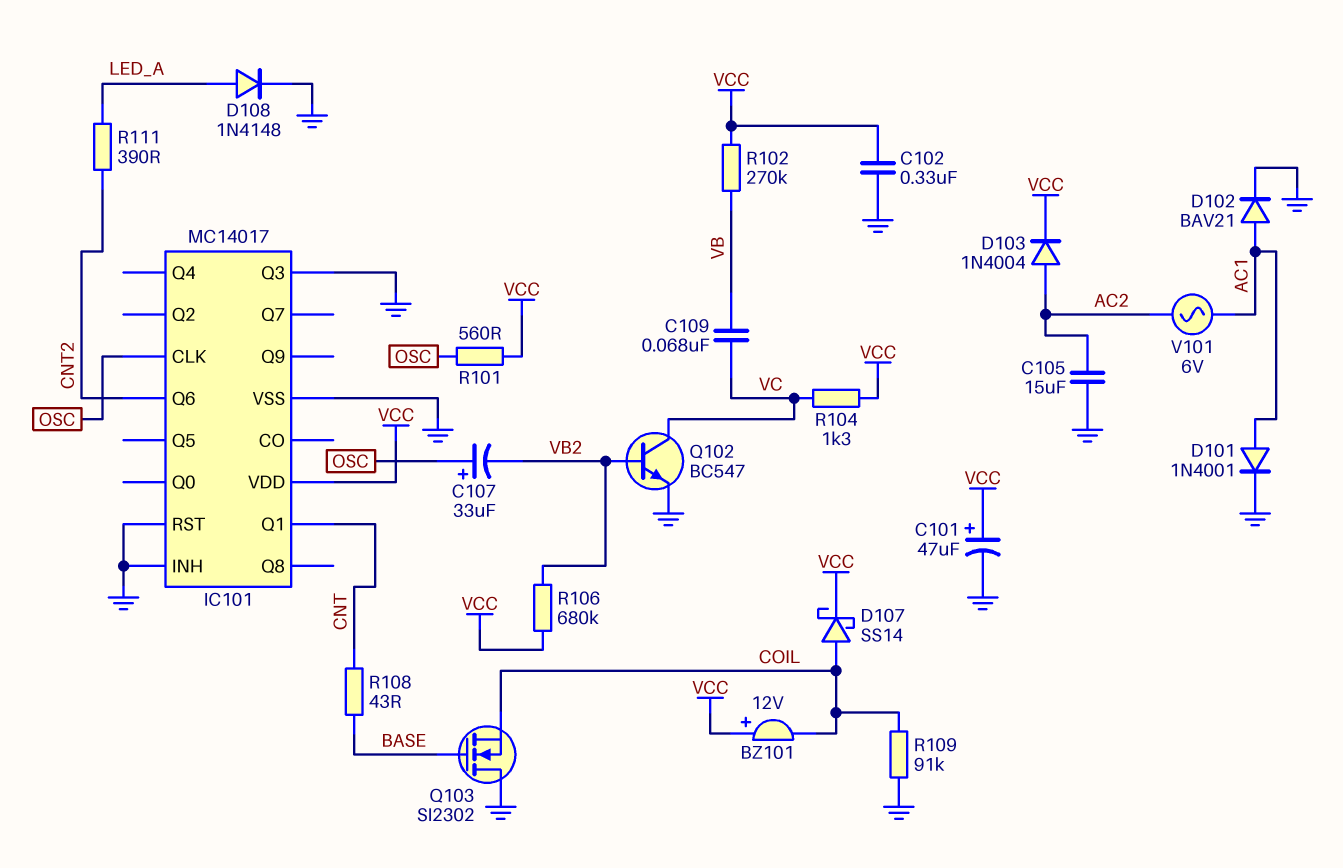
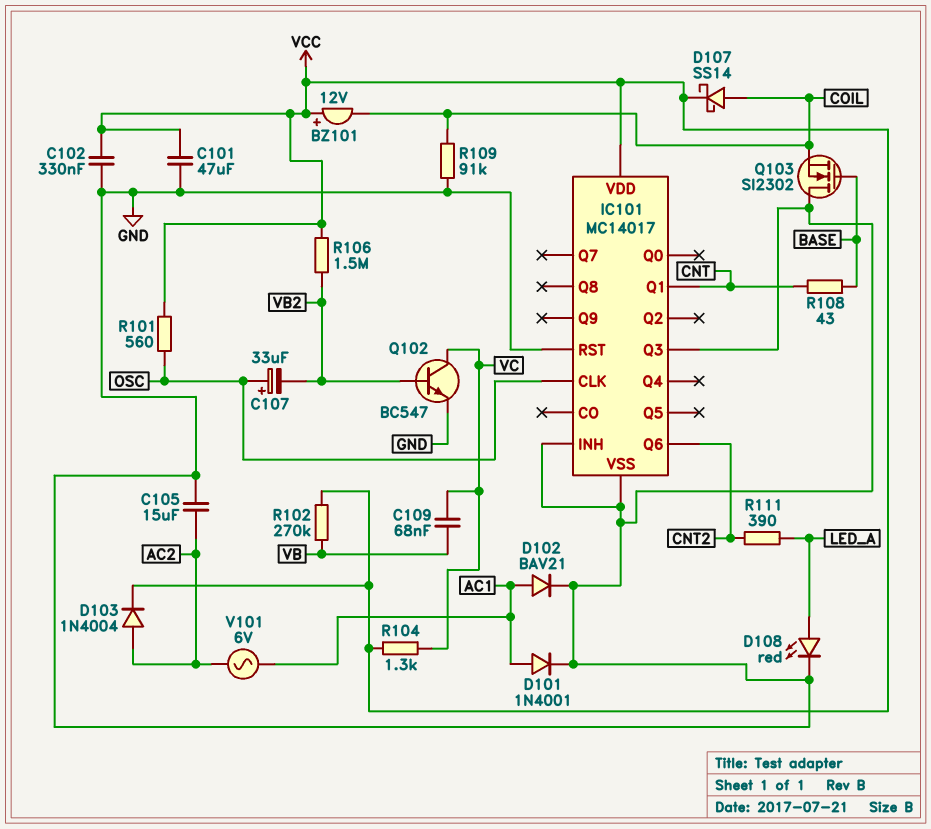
C101: 47uF (plus VCC, minus GND) -> 47uF (GND, VCC)
D108: diode 1N4148 (A LED_A, K GND) -> LED red (A LED_A, K GND)
R106: 680k (VB2, VCC) -> 1.5M (VB2, VCC)

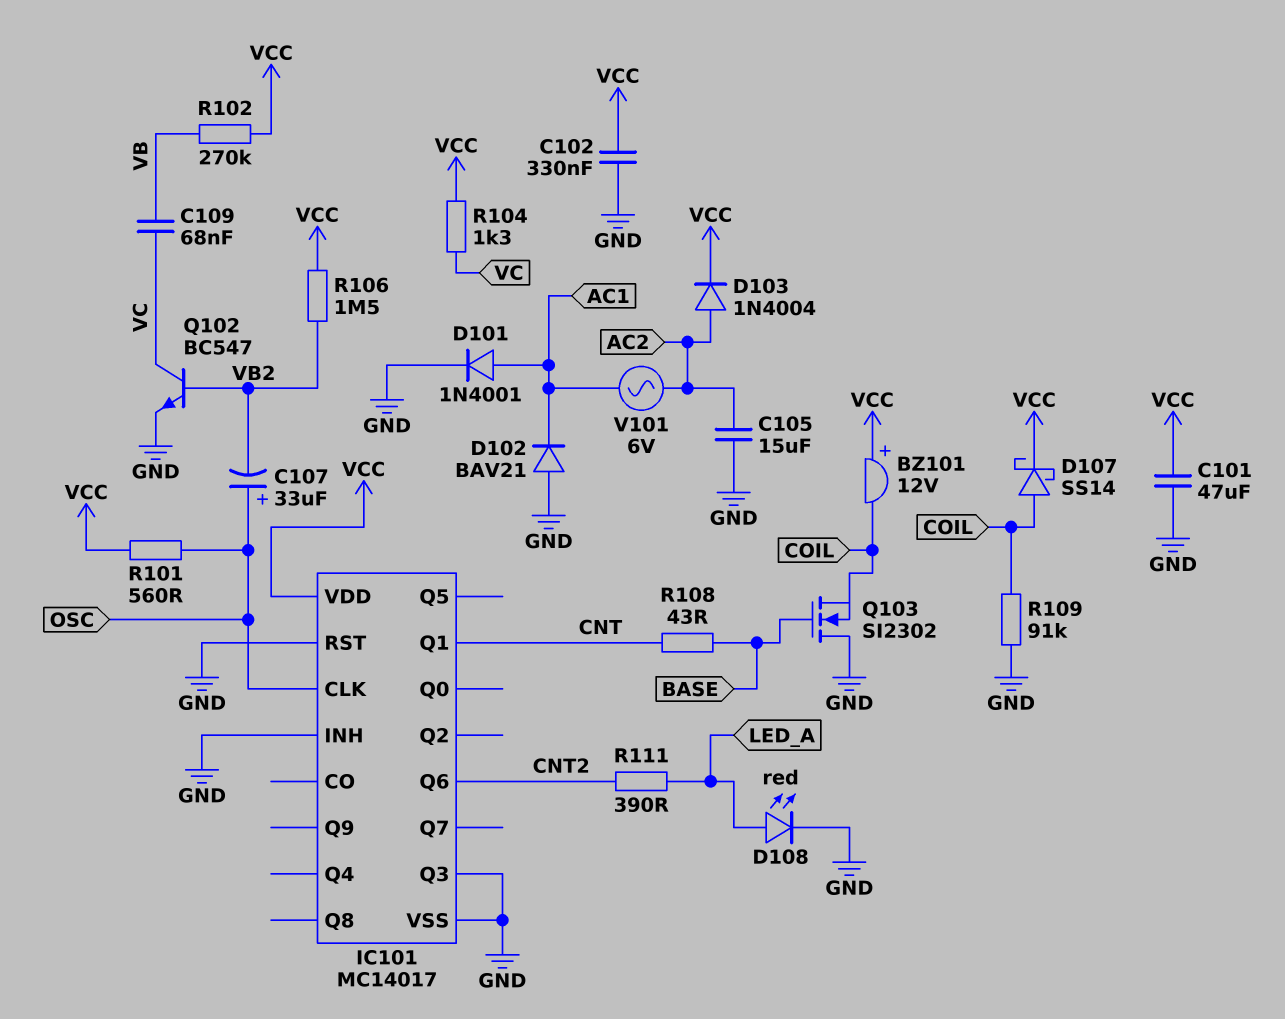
D102: diode BAV21 (A AC1, K GND) -> diode BAV21 (A GND, K AC1)

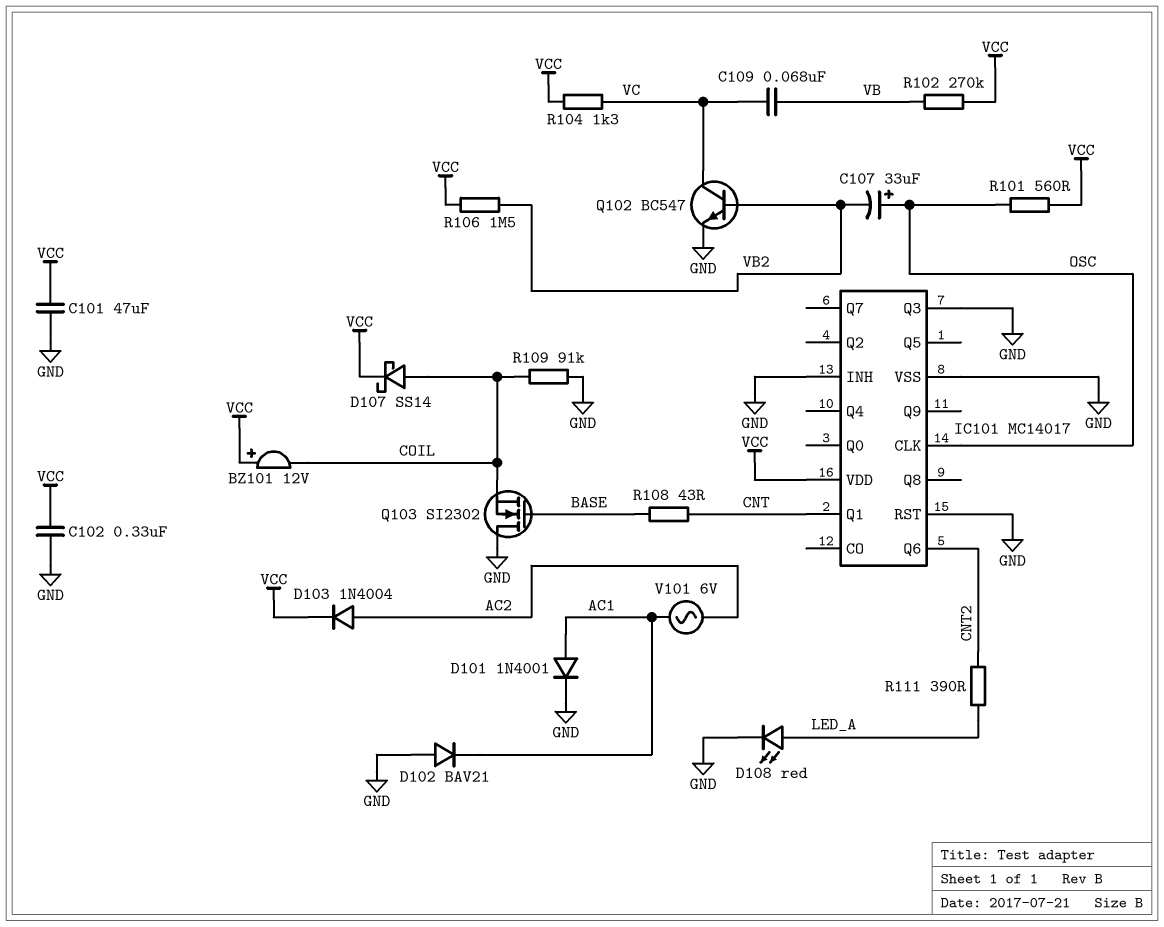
C105: 15uF (AC2, GND) -> none

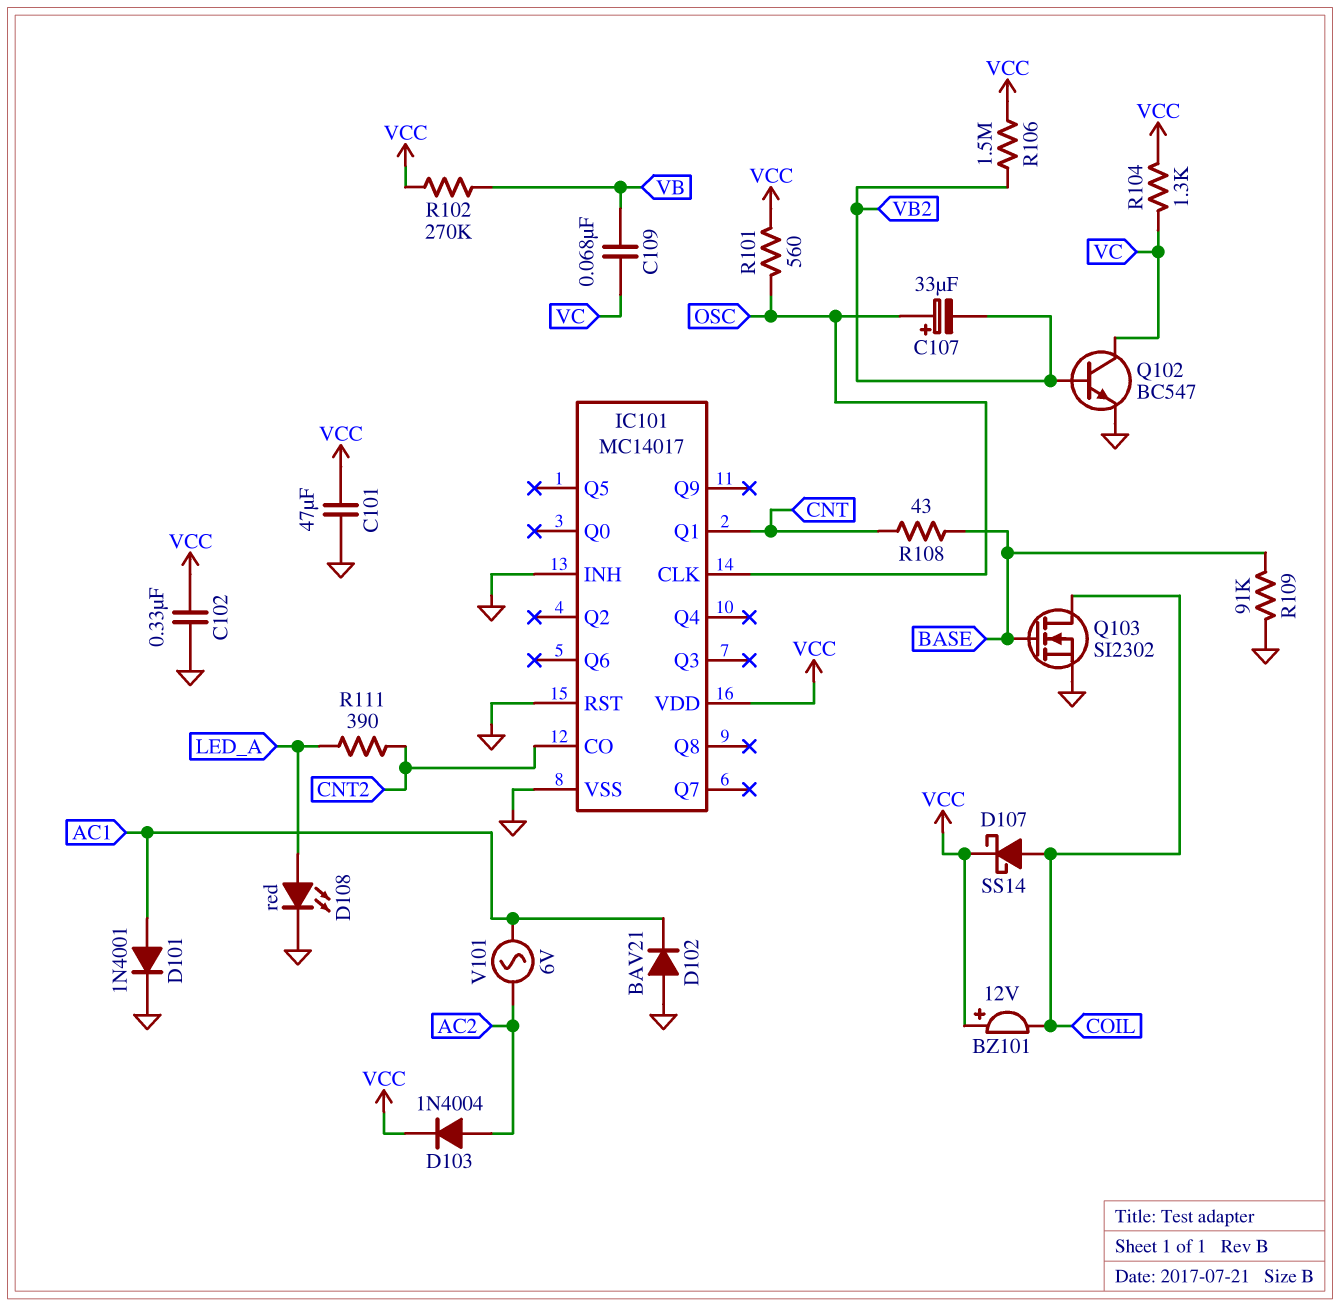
IC101 pin CO: none -> CNT2
IC101 pin Q3: GND -> none
IC101 pin Q6: CNT2 -> none
Q103: NMOS SI2302 (G BASE, D GND, S COIL) -> NMOS SI2302 (G BASE, D COIL, S GND)
R109: 91k (COIL, GND) -> 91k (BASE, GND)

